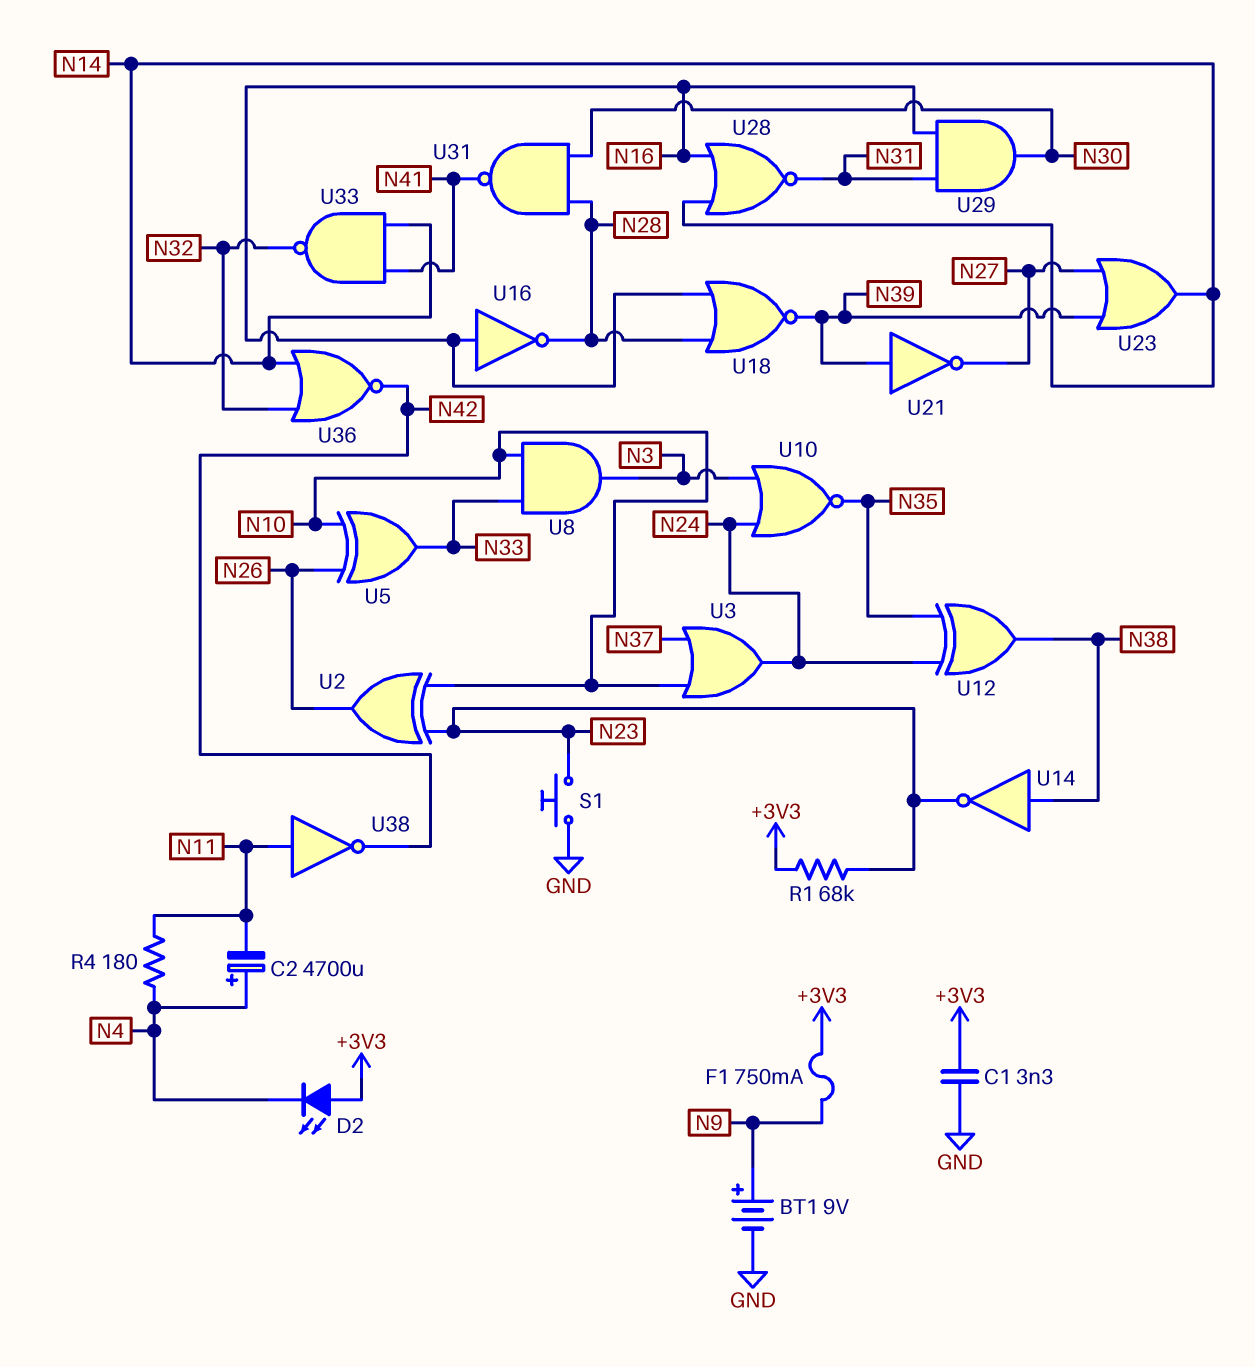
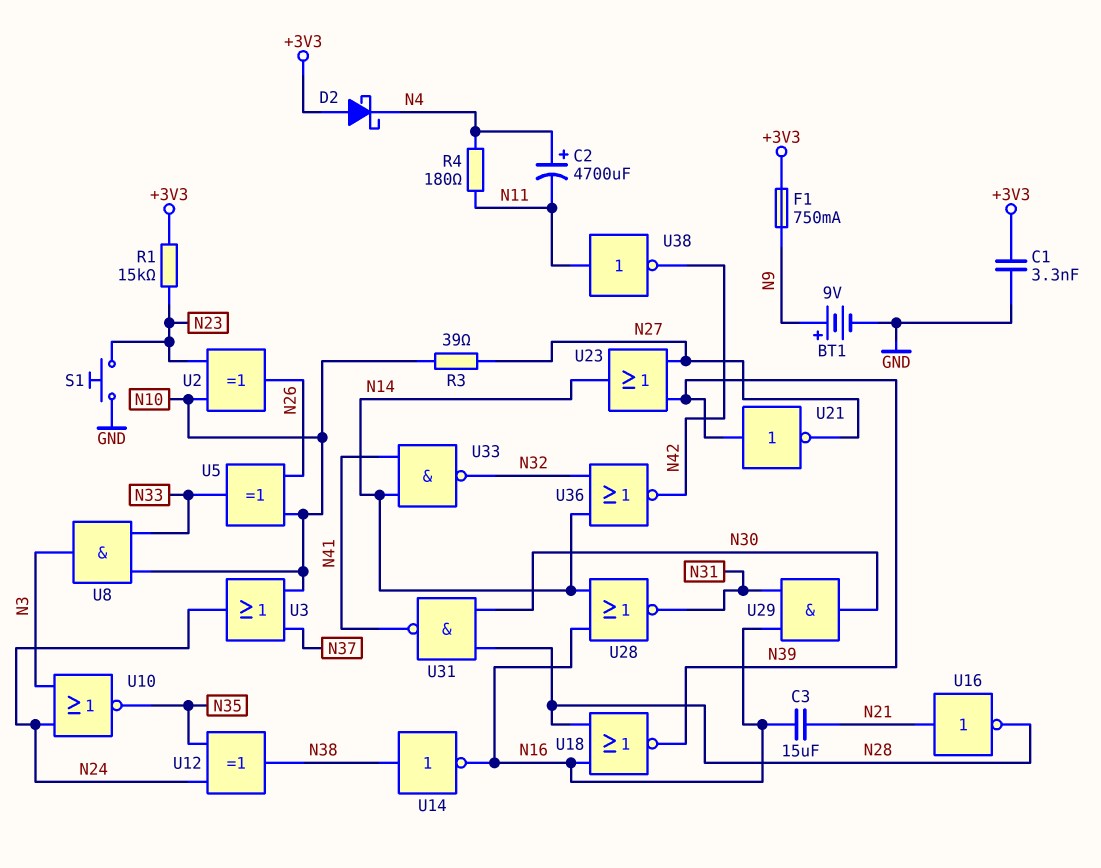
C3: none -> 15uF (N16, N21)
D2: LED (A +3V3, K N4) -> schottky (A +3V3, K N4)
R1: 68k (+3V3, N23) -> 15k (+3V3, N23)
R3: none -> 39 (N10, N27)
U14: NOT (in N38, out N23) -> NOT (in N38, out N16)
U16: NOT (in N16, out N28) -> NOT (in N21, out N28)

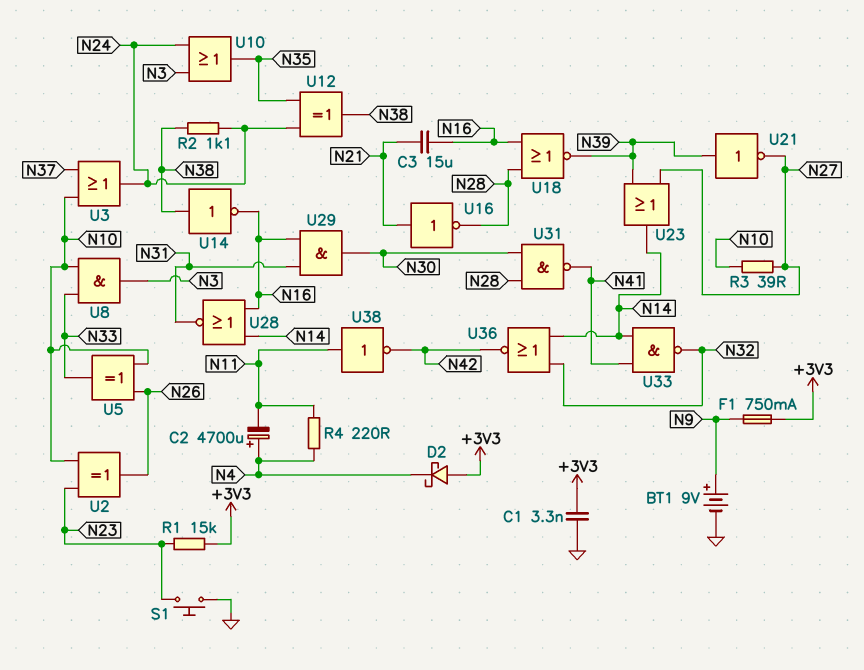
R2: none -> 1.1k (N24, N38)
R4: 180 (N4, N11) -> 220 (N4, N11)
U10: NOR (in N3, in N24, out N35) -> OR (in N3, in N24, out N35)

